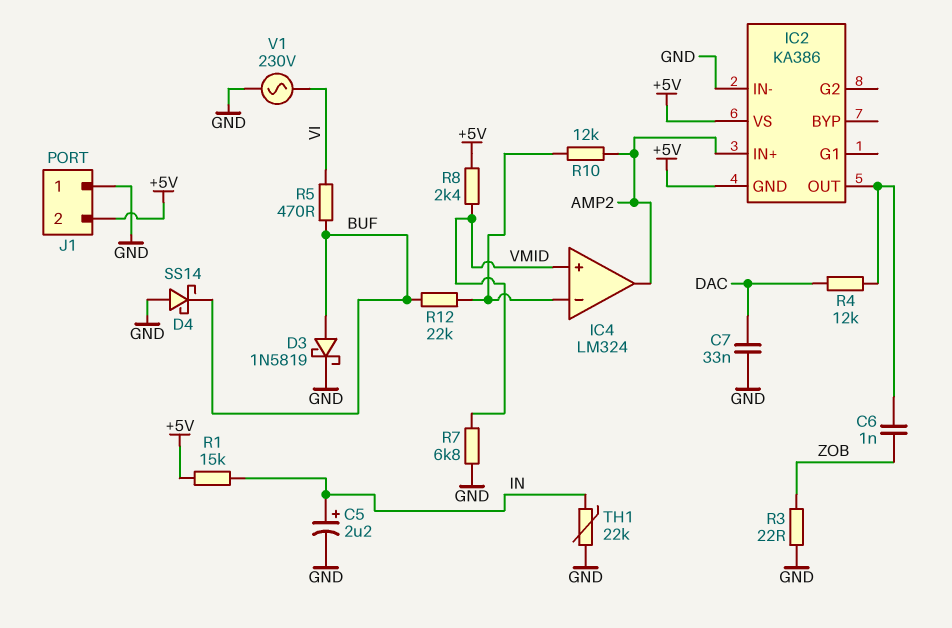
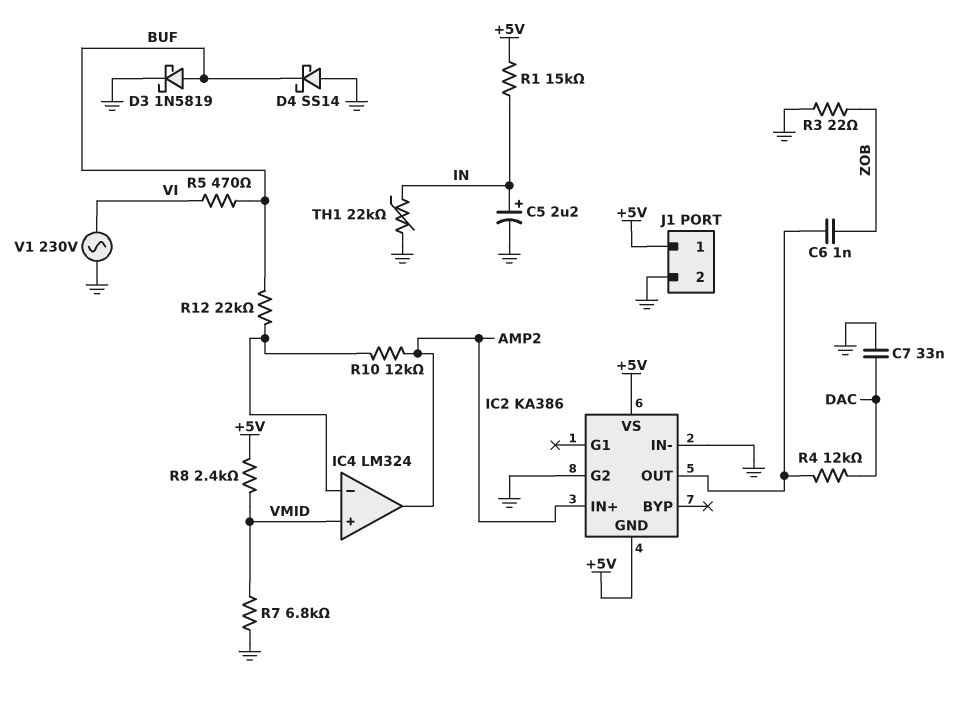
IC2 pin G2: none -> GND
J1 pin 1: GND -> +5V
J1 pin 2: +5V -> GND

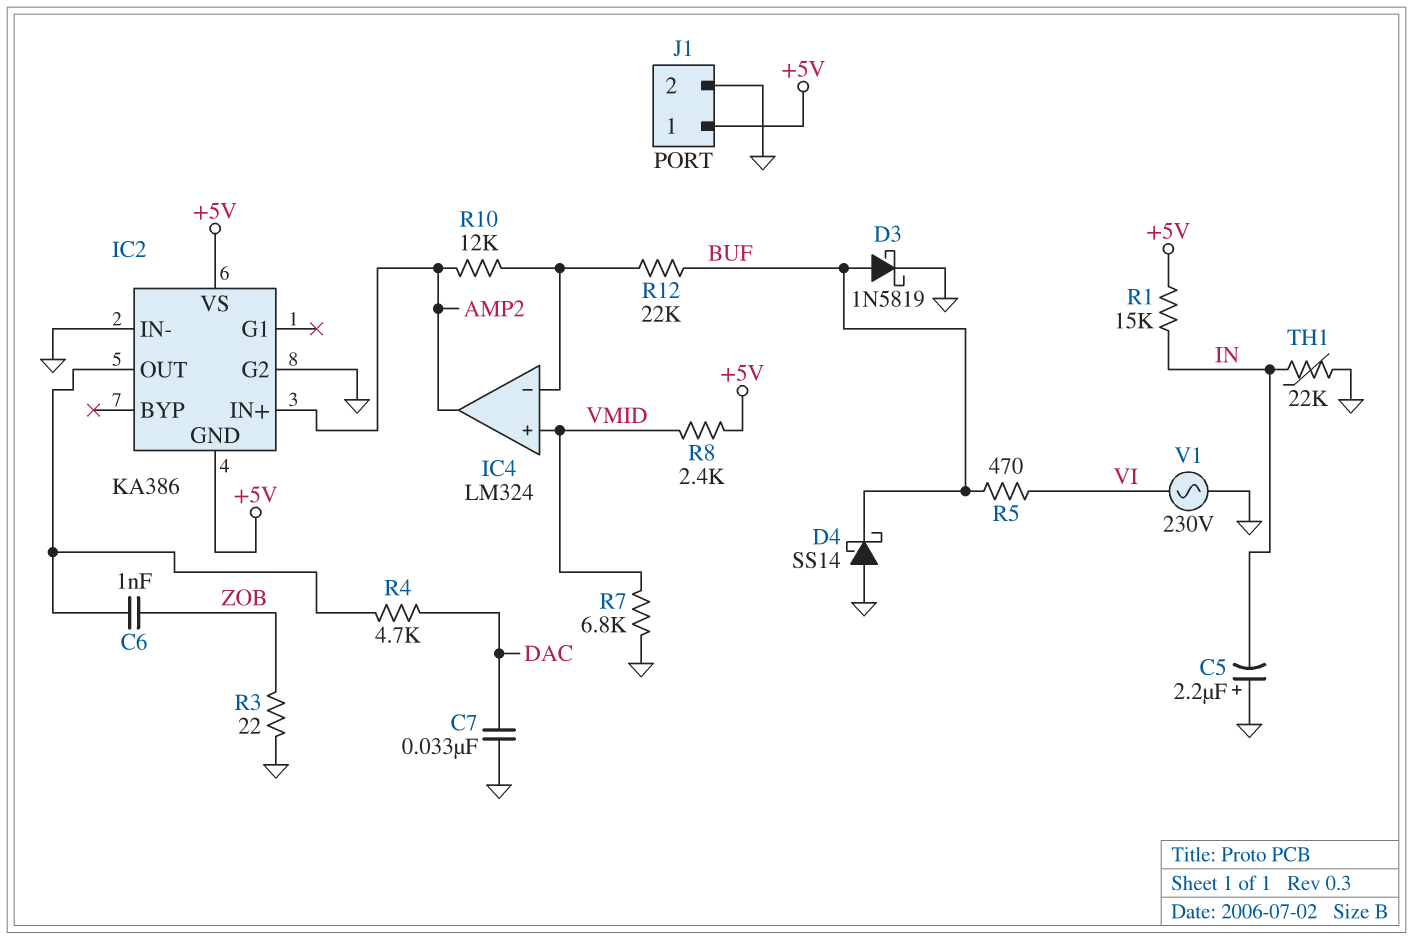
C5: 2.2uF (plus IN, minus GND) -> 2.2uF (plus GND, minus IN)
R4: 12k (DAC, IC2/OUT) -> 4.7k (DAC, IC2/OUT)

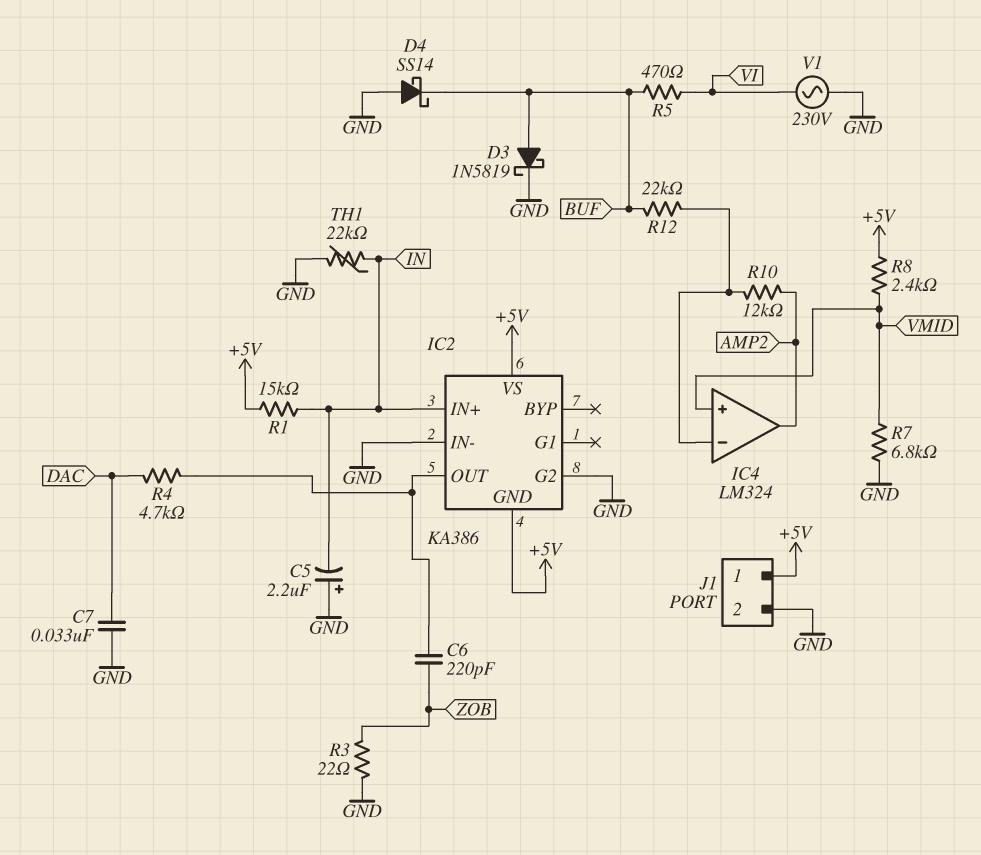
C6: 1nF (IC2/OUT, ZOB) -> 220pF (IC2/OUT, ZOB)
IC2 pin IN+: AMP2 -> IN

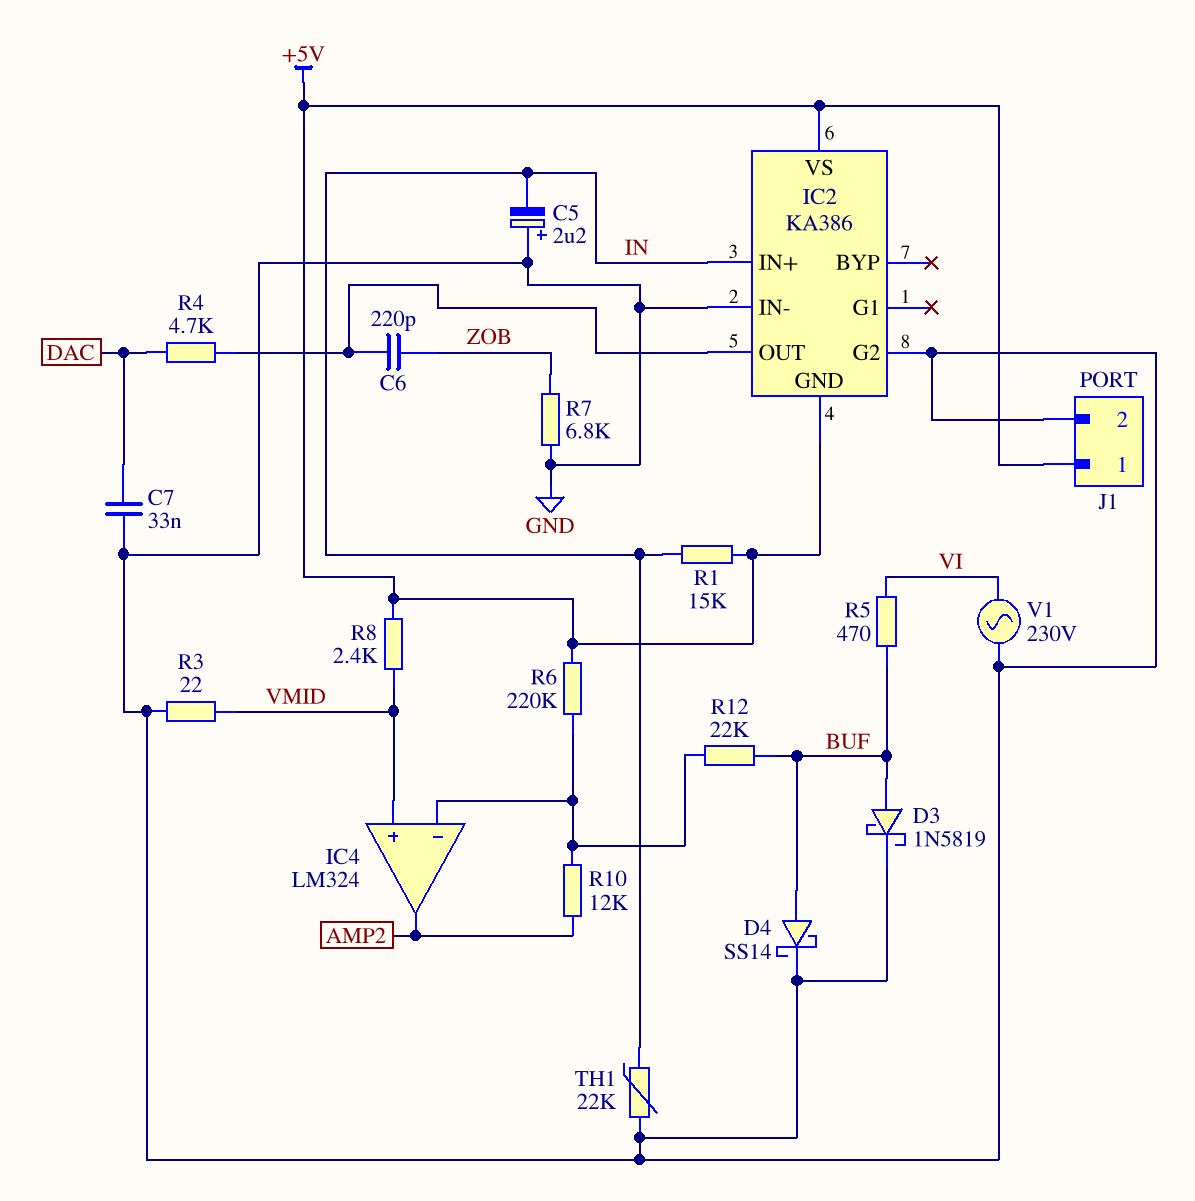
D4: schottky SS14 (A GND, K BUF) -> schottky SS14 (A BUF, K GND)
R3: 22 (GND, ZOB) -> 22 (GND, VMID)
R6: none -> 220k (+5V, IC4/in-)
R7: 6.8k (GND, VMID) -> 6.8k (GND, ZOB)

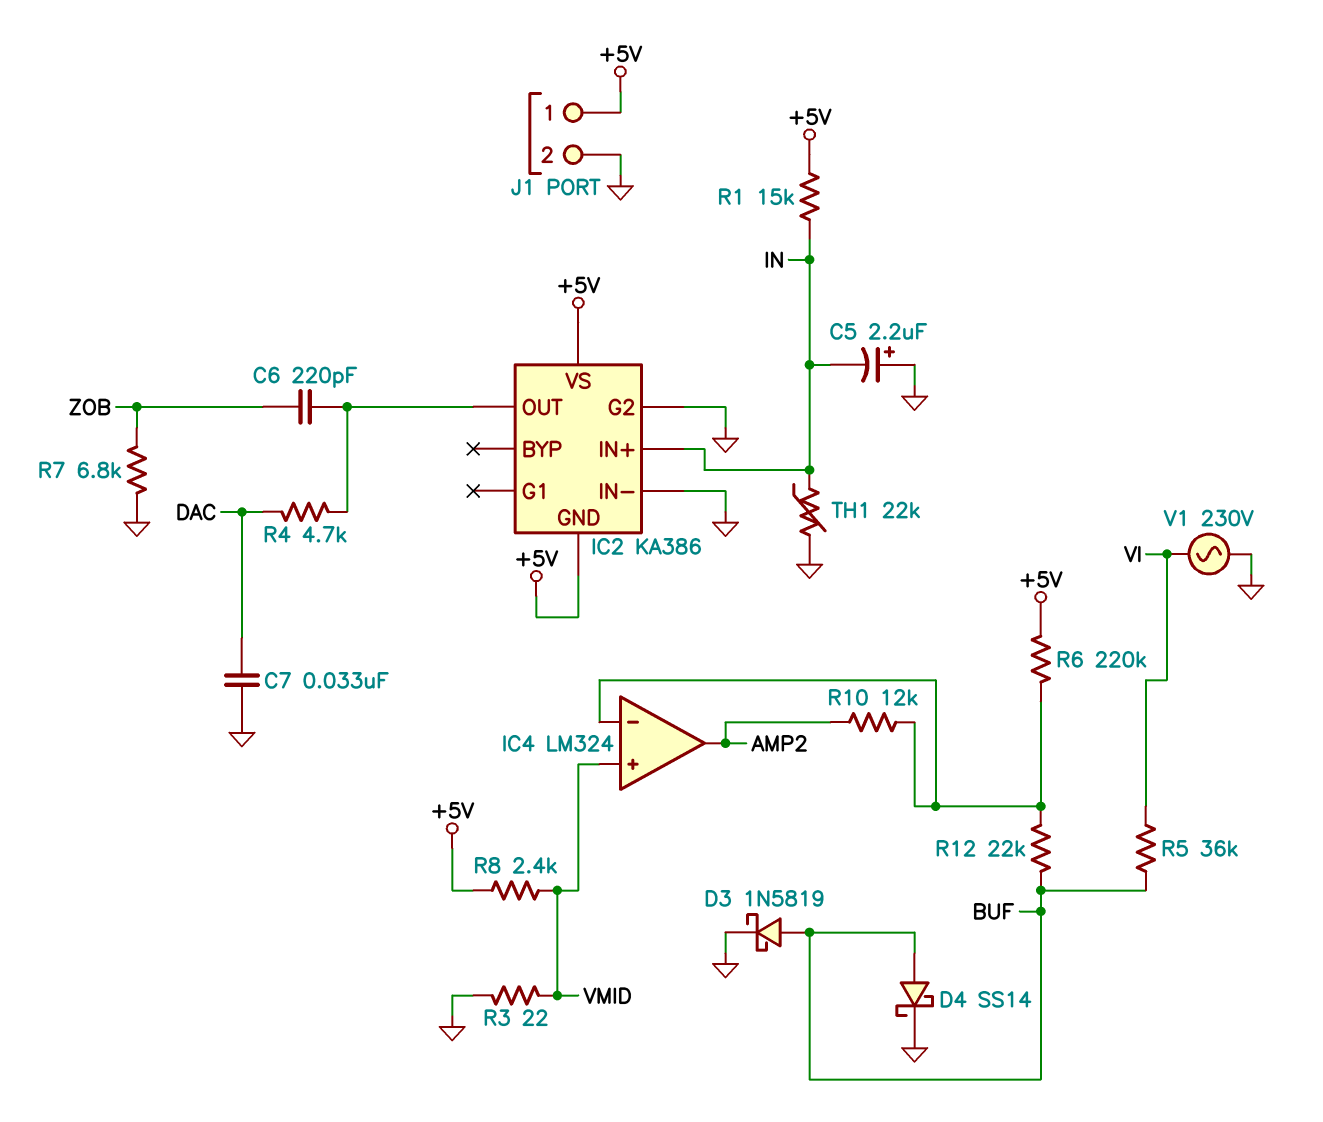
R5: 470 (BUF, VI) -> 36k (BUF, VI)

